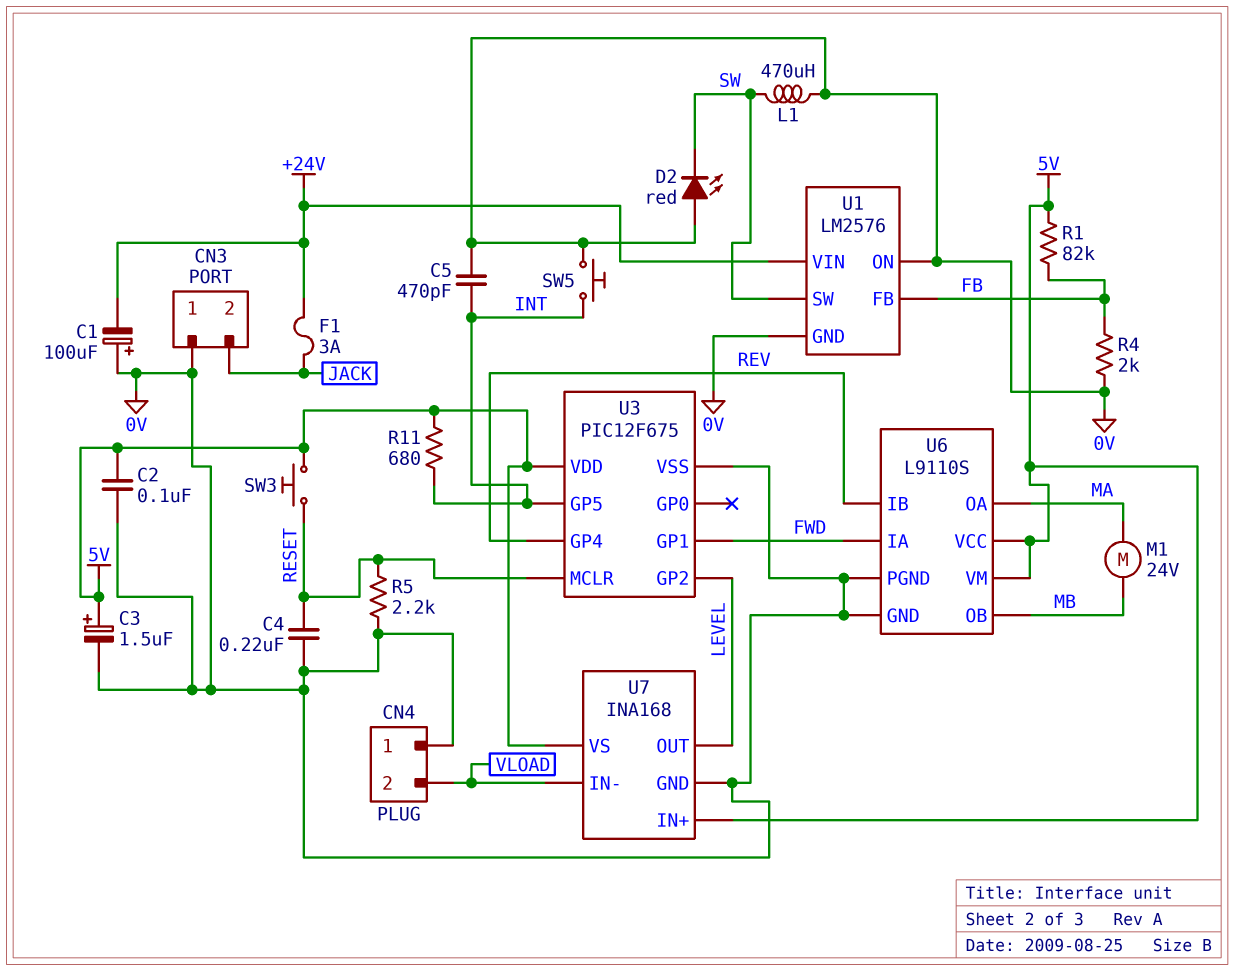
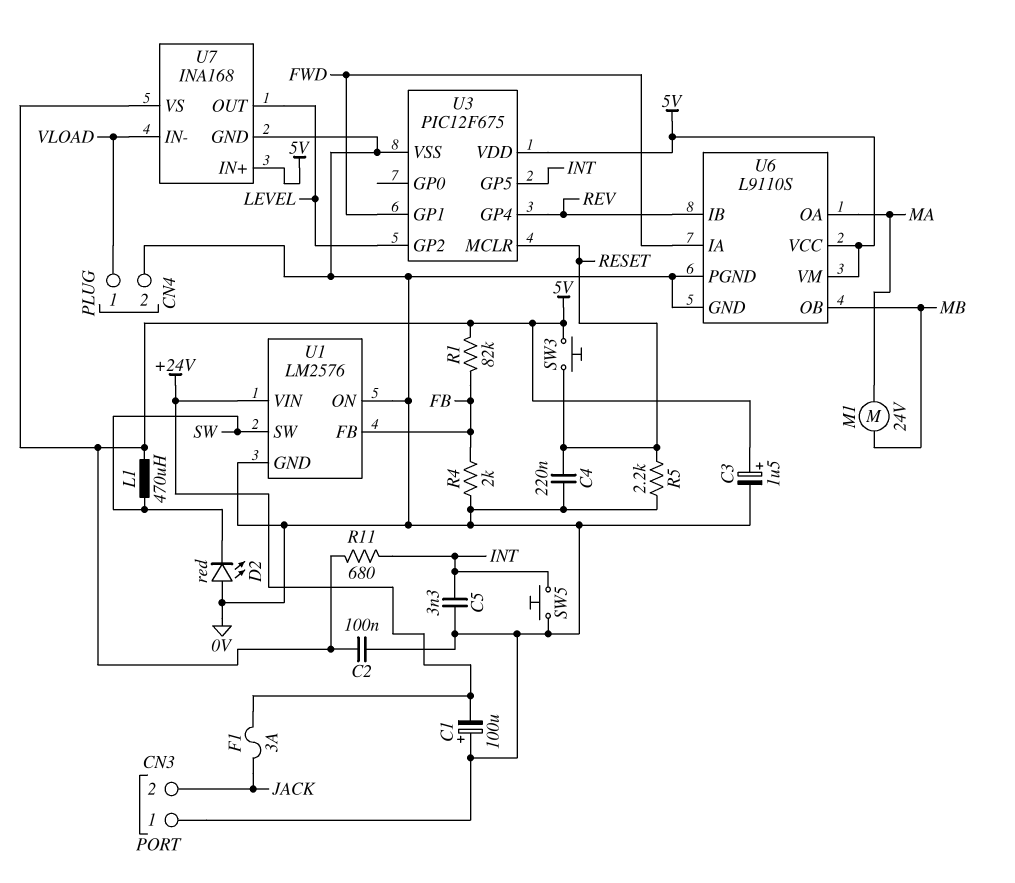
C5: 470pF (0V, INT) -> 3.3nF (0V, INT)
CN4 pin 1: 0V -> VLOAD
CN4 pin 2: VLOAD -> 0V
L1: 470uH (0V, SW) -> 470uH (5V, SW)

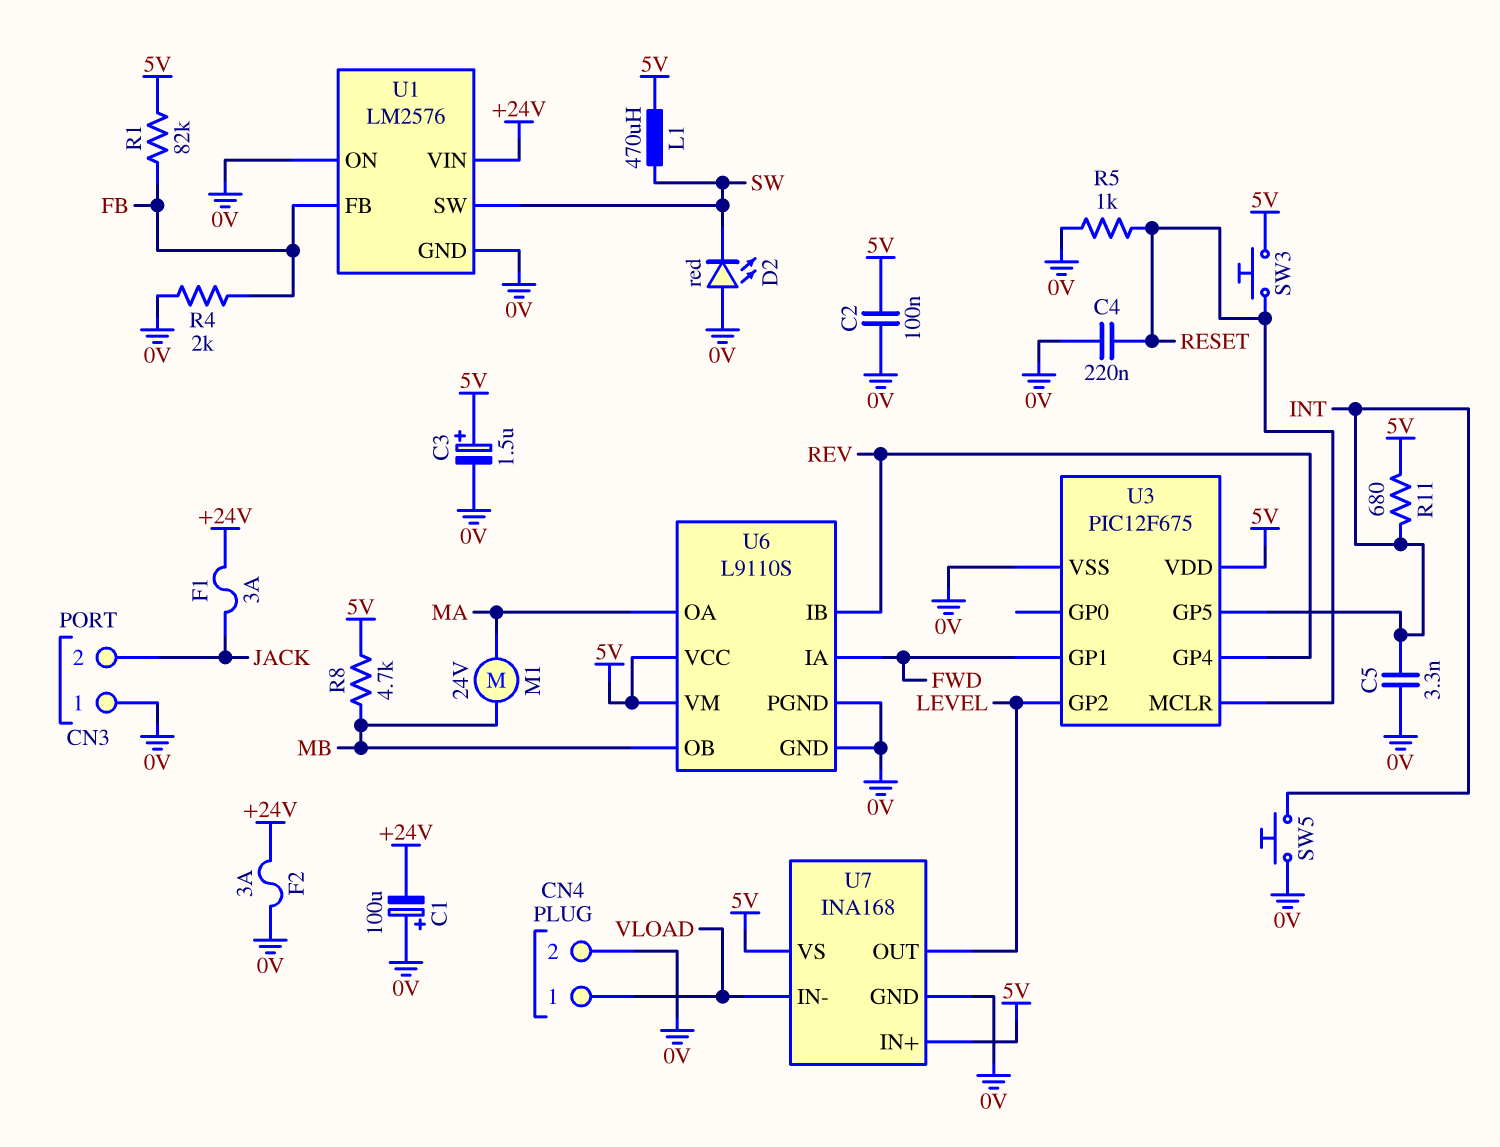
F2: none -> 3A (+24V, 0V)
R5: 2.2k (0V, RESET) -> 1k (0V, RESET)
R8: none -> 4.7k (5V, MB)

